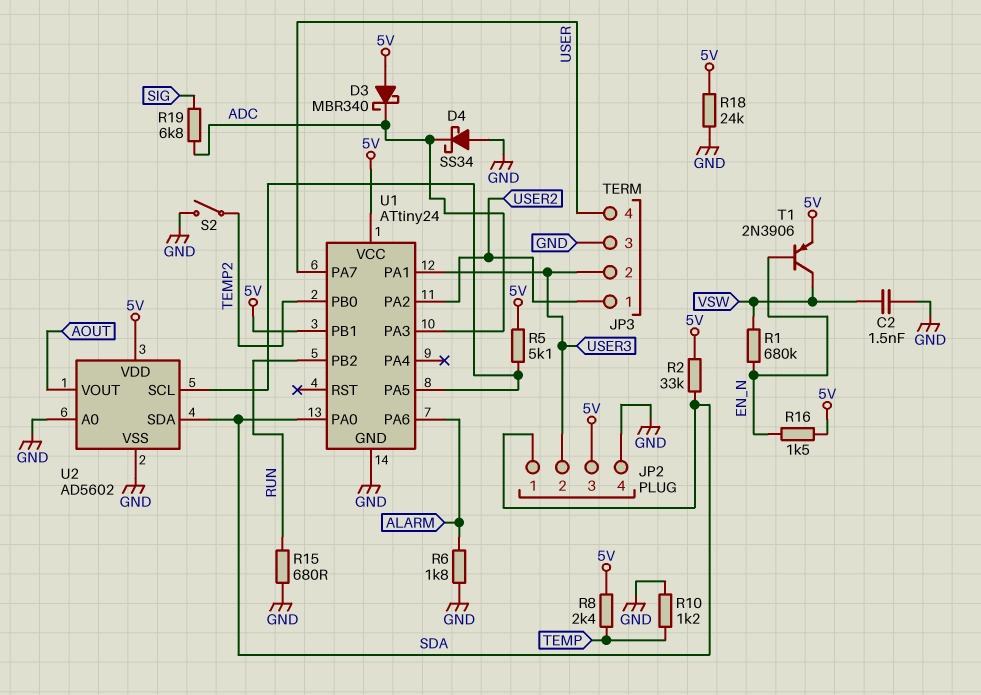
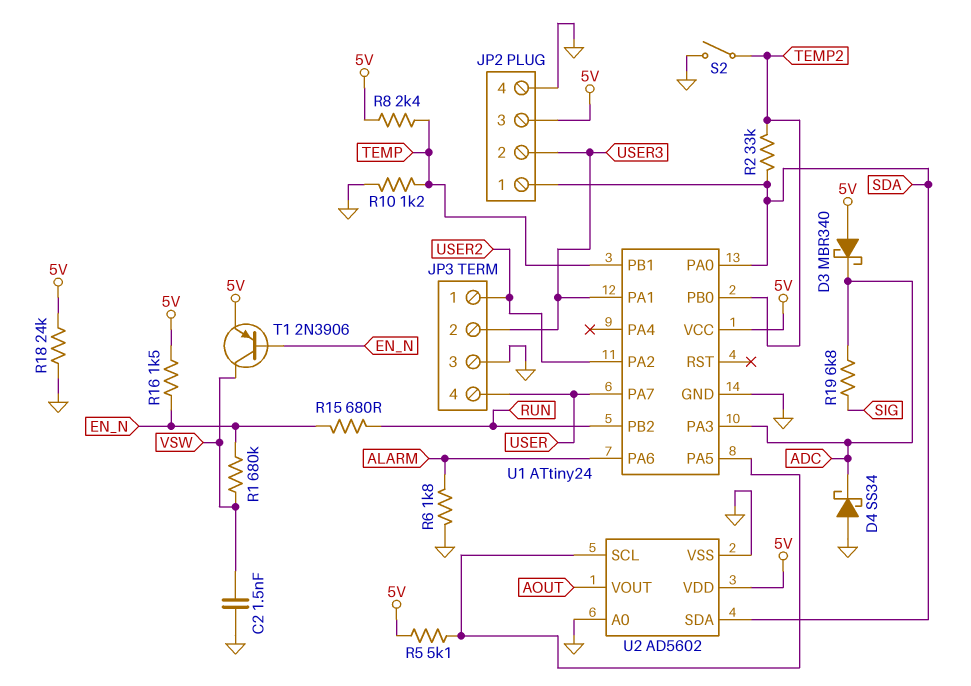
R2: 33k (5V, SDA) -> 33k (SDA, TEMP2)
R15: 680 (GND, RUN) -> 680 (EN_N, RUN)
U1 pin PB1: 5V -> TEMP

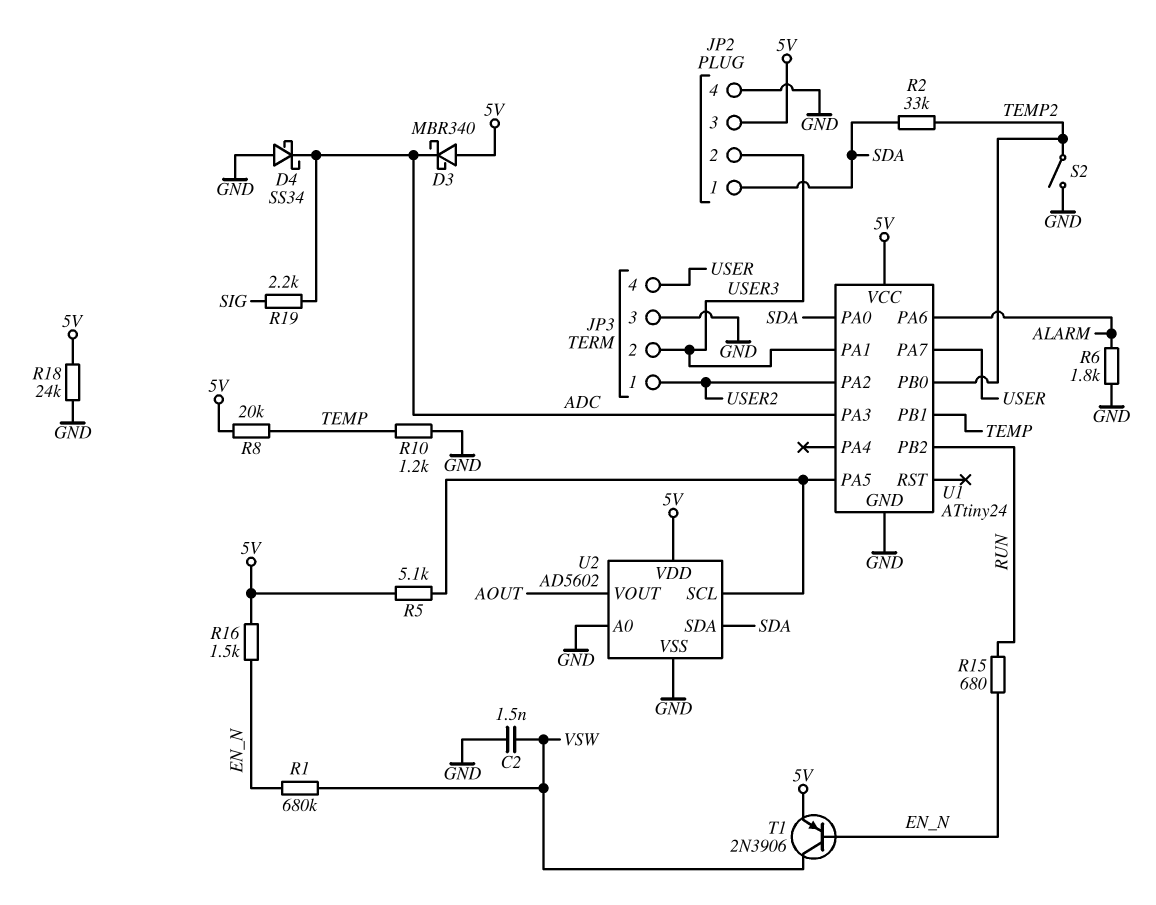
R8: 2.4k (5V, TEMP) -> 20k (5V, TEMP)
R19: 6.8k (ADC, SIG) -> 2.2k (ADC, SIG)

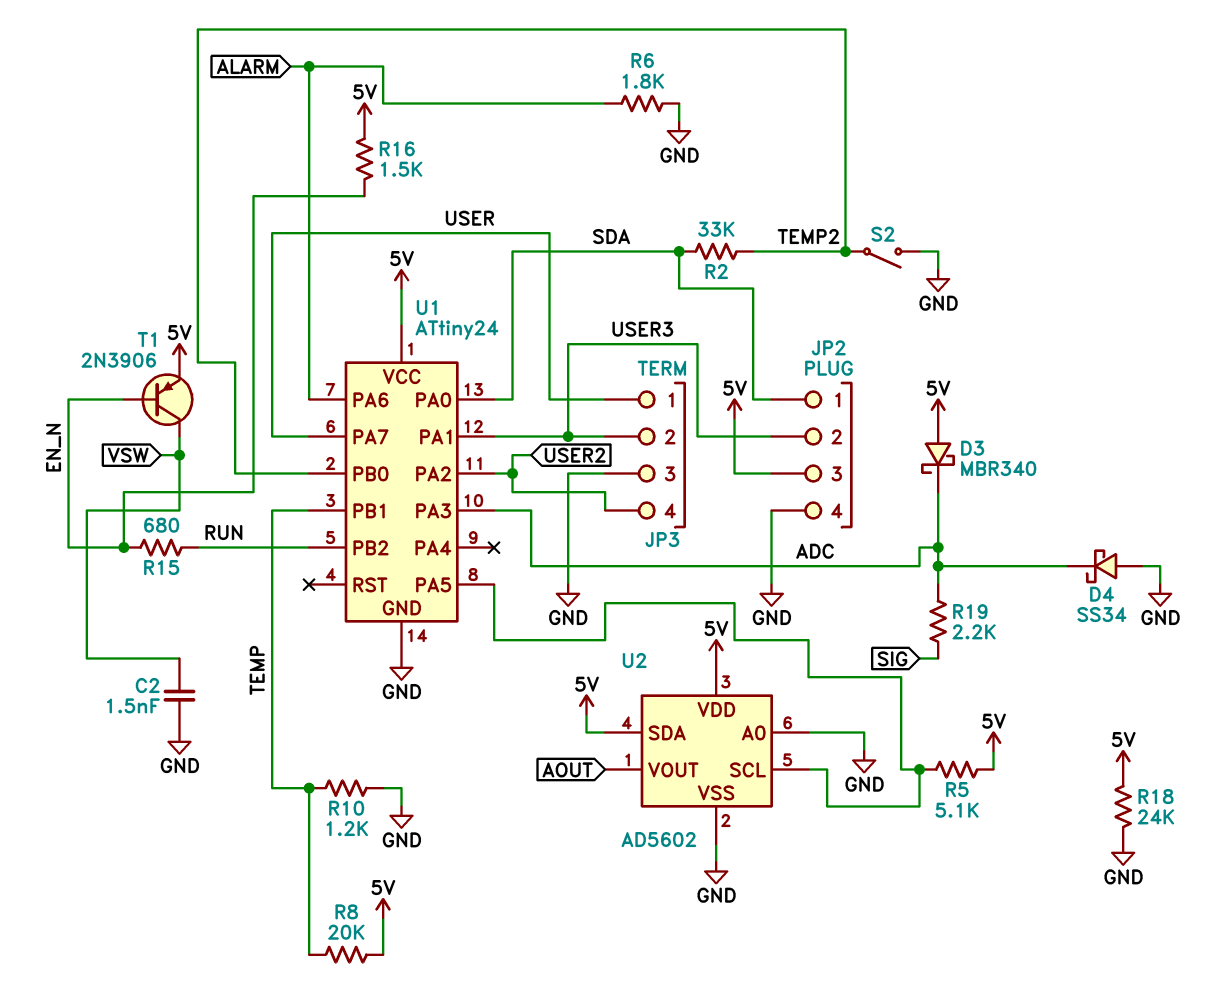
JP3 pin 1: USER2 -> USER
JP3 pin 4: USER -> USER2
R1: 680k (EN_N, VSW) -> none
U2 pin SDA: SDA -> 5V

